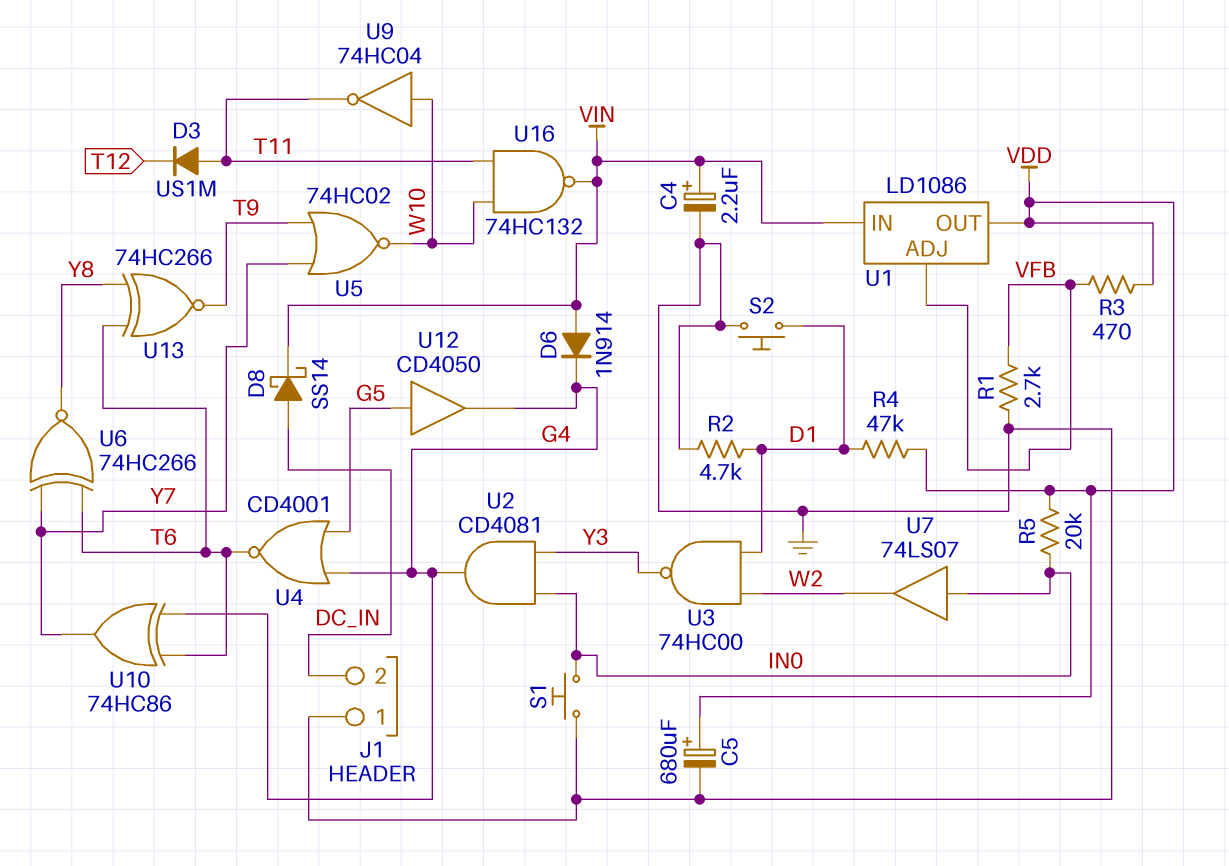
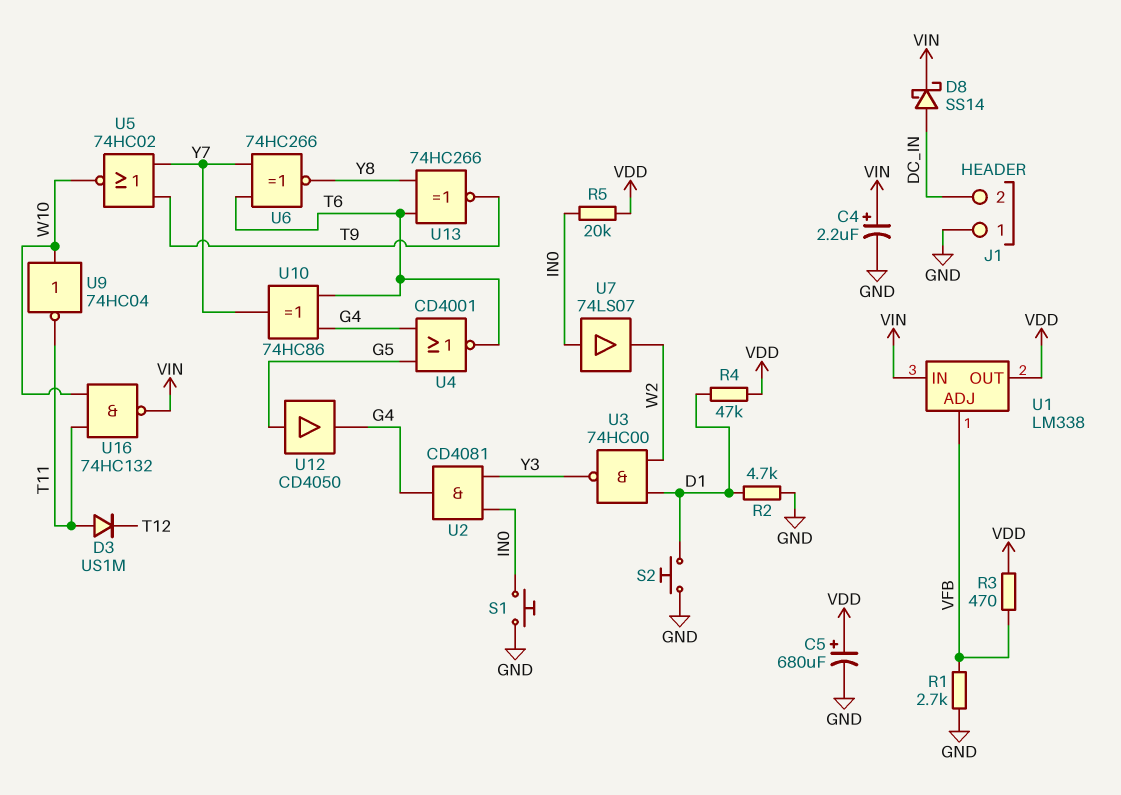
D6: diode 1N914 (A VIN, K G4) -> none
U1: LD1086 -> LM338

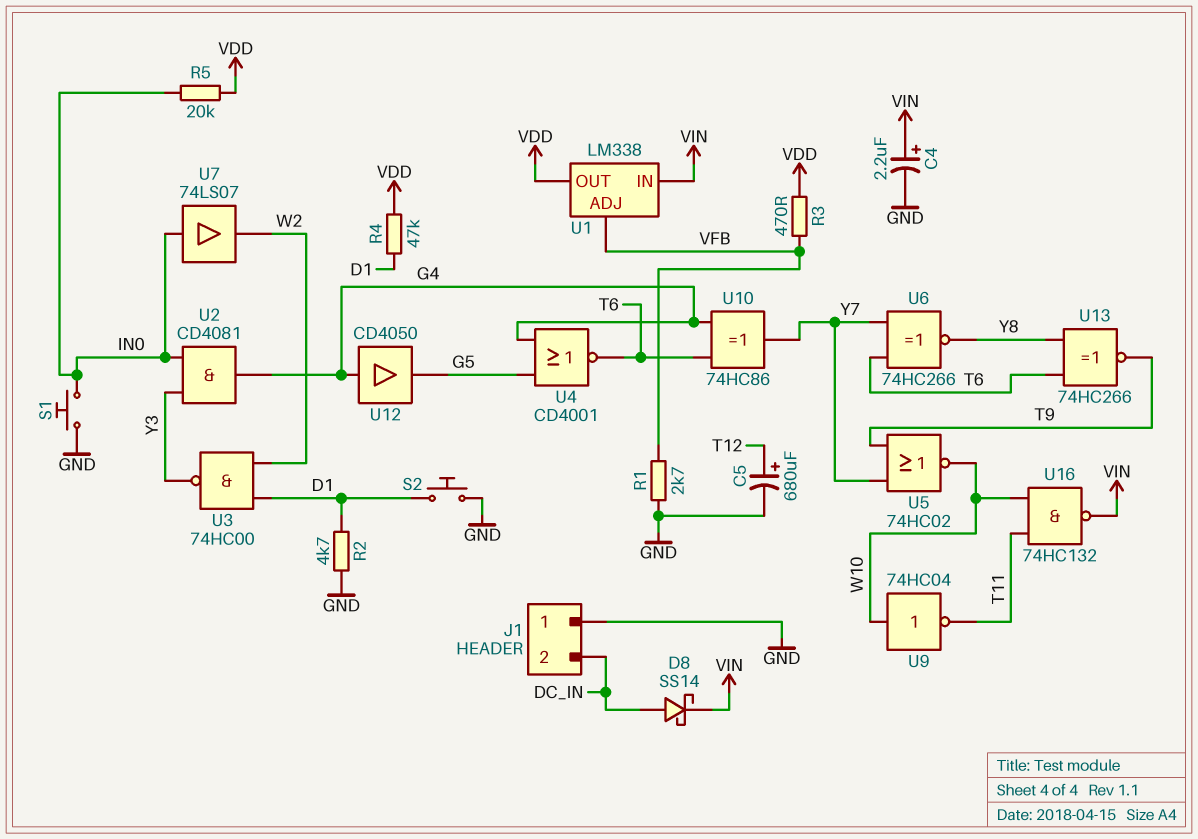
C5: 680uF (plus VDD, minus GND) -> 680uF (plus T12, minus GND)
D3: diode US1M (A T11, K T12) -> none
U12: buffer CD4050 (in G5, out G4) -> buffer CD4050 (in G4, out G5)

